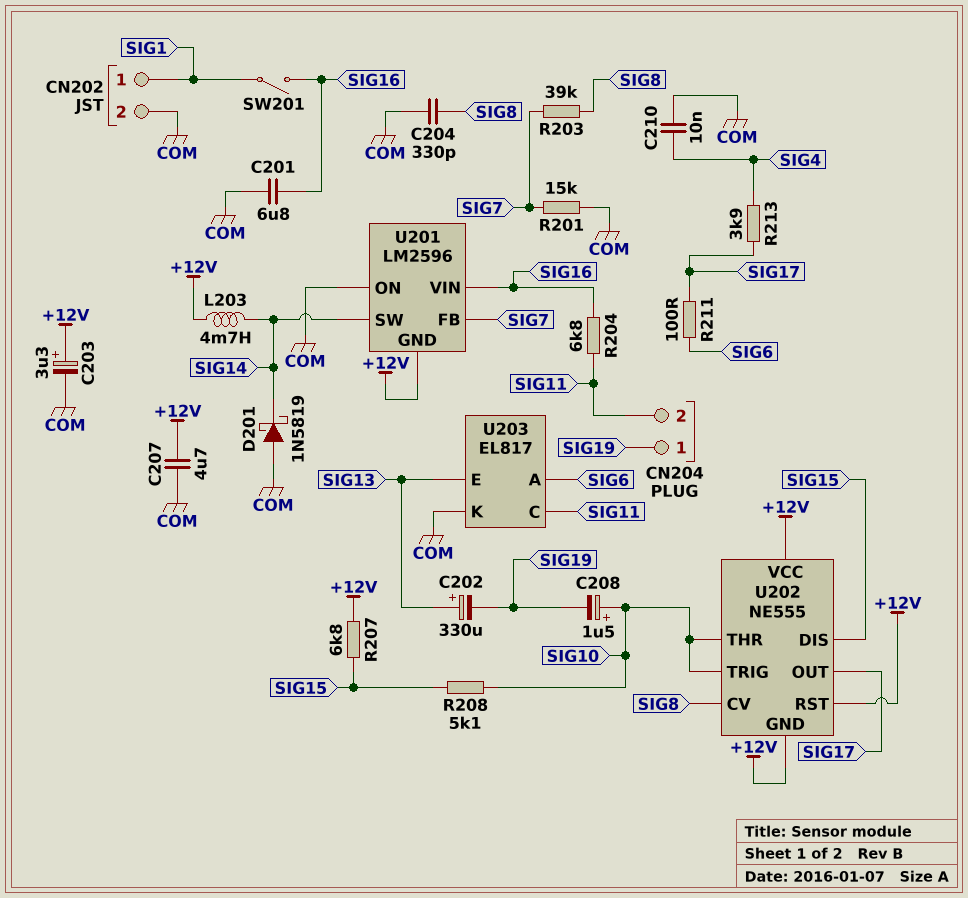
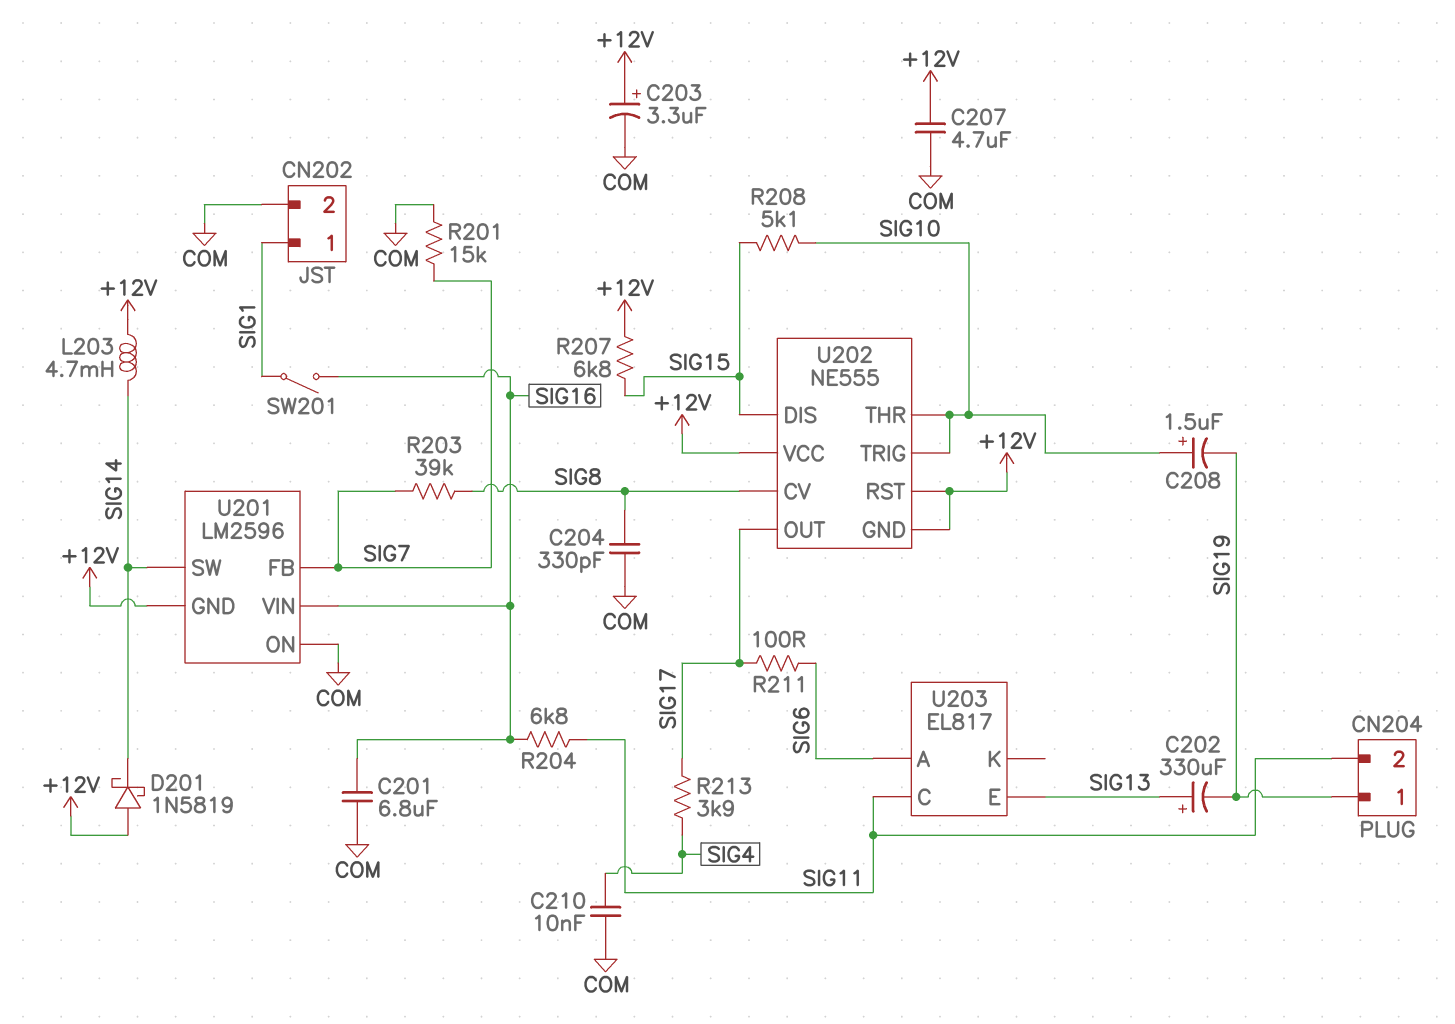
D201: schottky 1N5819 (A COM, K SIG14) -> schottky 1N5819 (A +12V, K SIG14)
U203 pin K: COM -> none

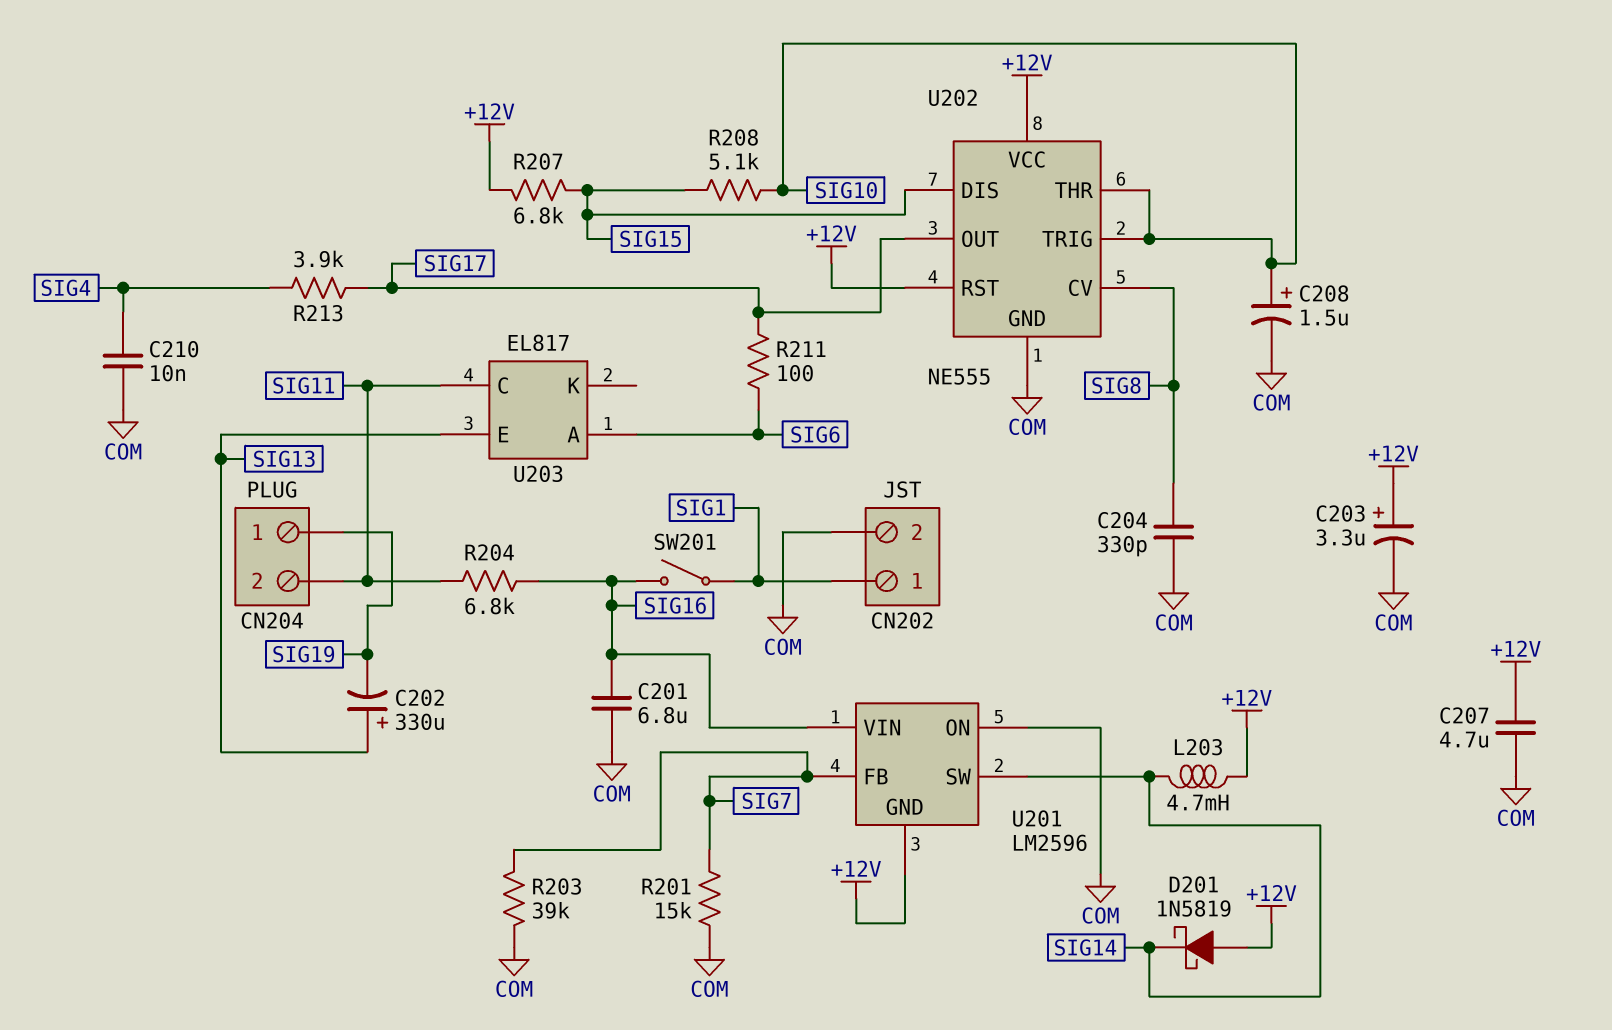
C208: 1.5uF (plus SIG10, minus SIG19) -> 1.5uF (plus SIG10, minus COM)
R203: 39k (SIG7, SIG8) -> 39k (COM, SIG7)
U202 pin GND: +12V -> COM

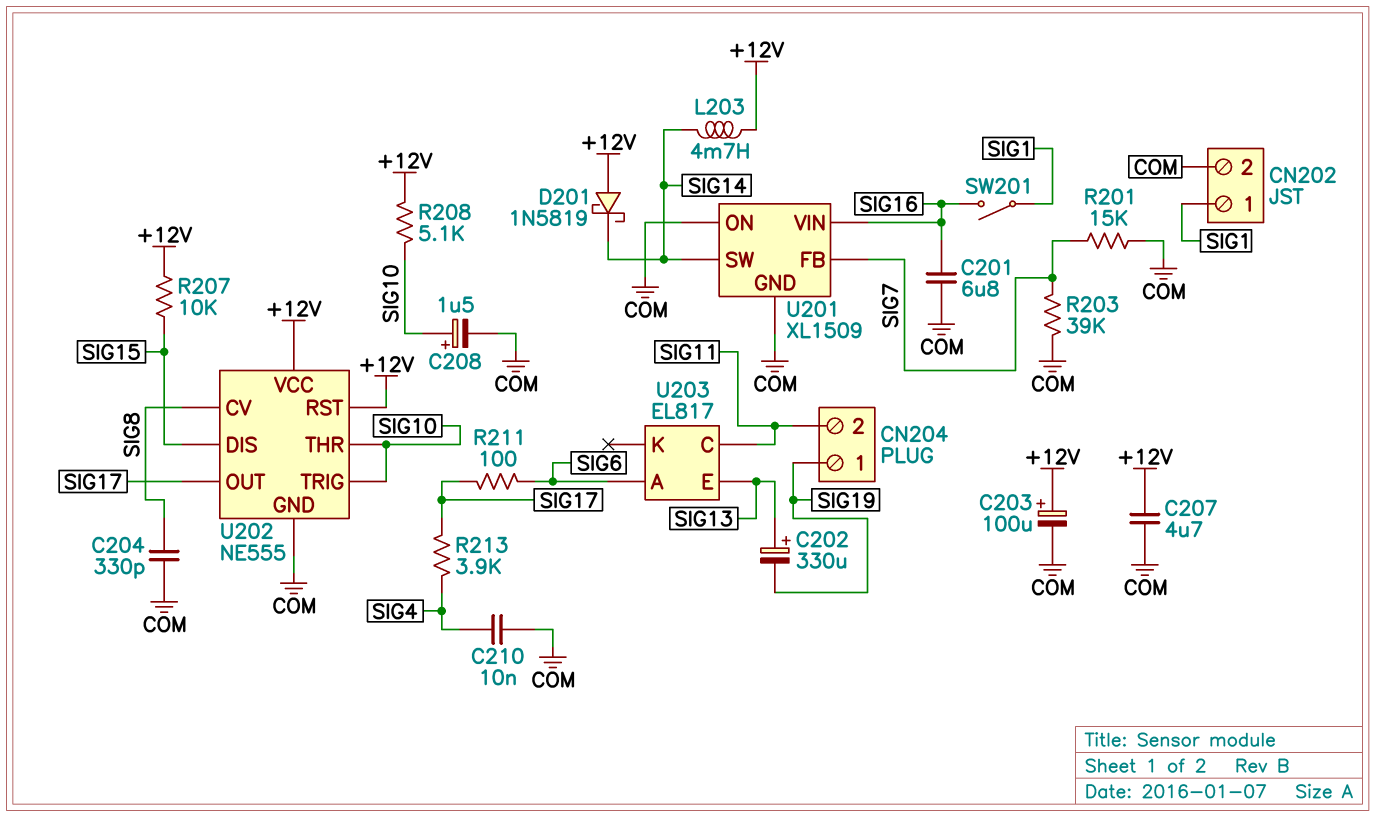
C203: 3.3uF (plus +12V, minus COM) -> 100uF (plus +12V, minus COM)
R204: 6.8k (SIG11, SIG16) -> none
R207: 6.8k (+12V, SIG15) -> 10k (+12V, SIG15)
R208: 5.1k (SIG10, SIG15) -> 5.1k (+12V, SIG10)
U201: LM2596 -> XL1509
U201 pin GND: +12V -> COM

